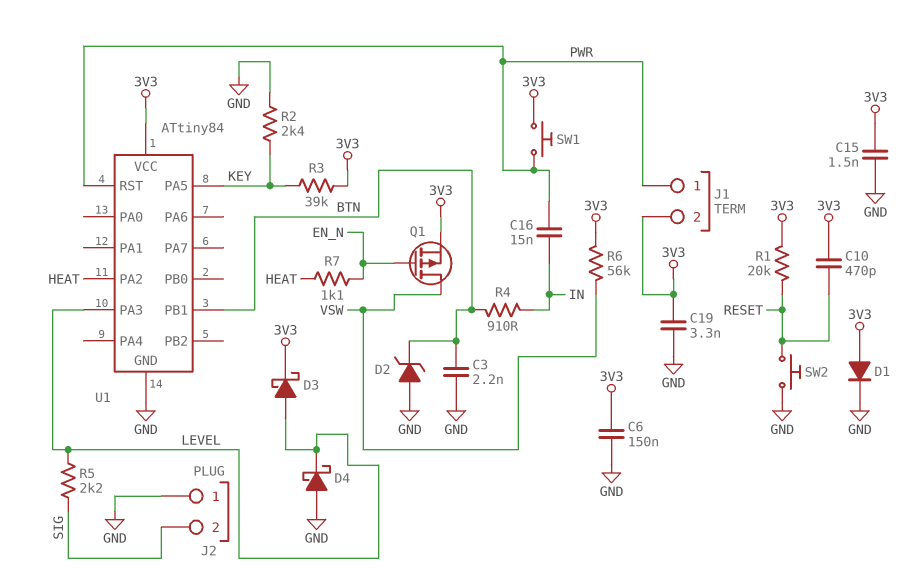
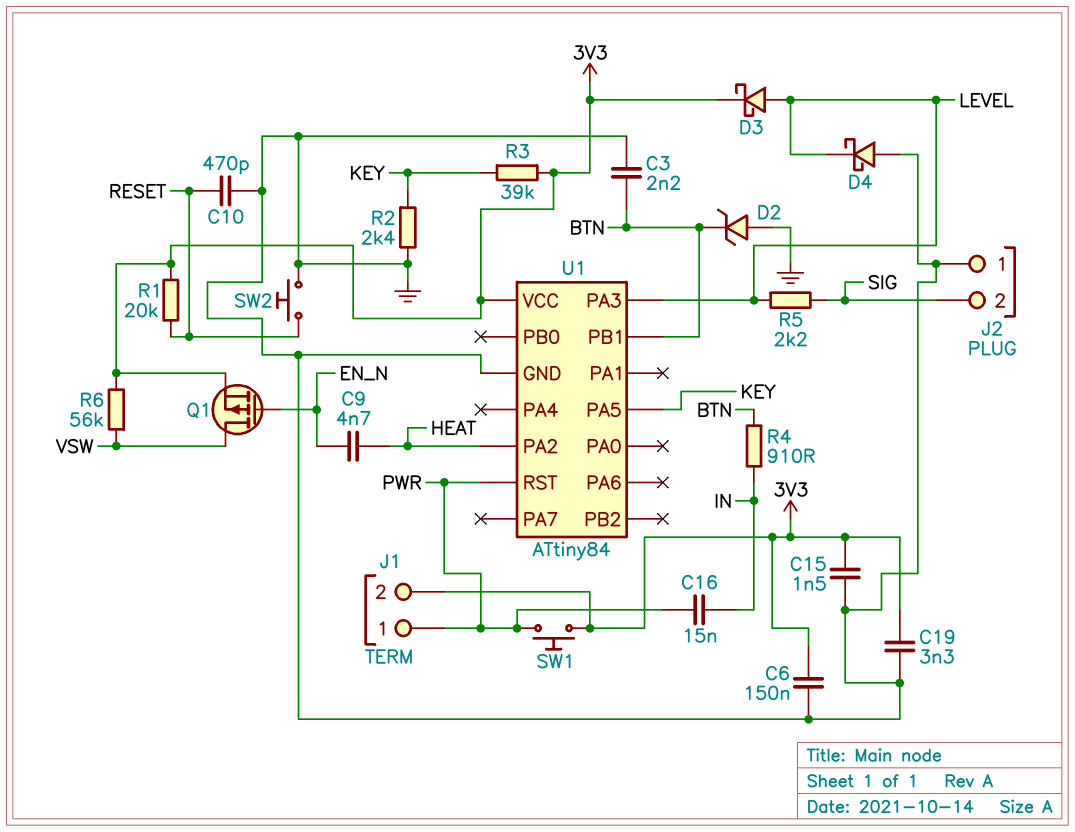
C9: none -> 4.7nF (EN_N, HEAT)
C10: 470pF (3V3, RESET) -> 470pF (GND, RESET)
D1: diode (A 3V3, K GND) -> none
R7: 1.1k (EN_N, HEAT) -> none

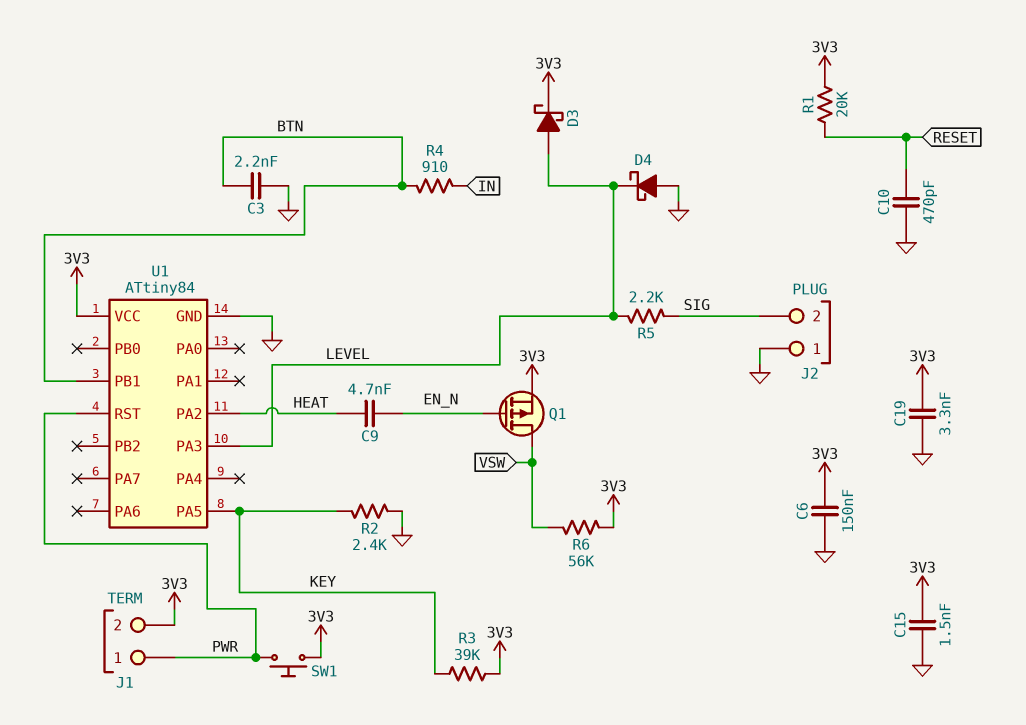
C16: 15nF (IN, PWR) -> none
D2: zener (A GND, K BTN) -> none
SW2: button (GND, RESET) -> none

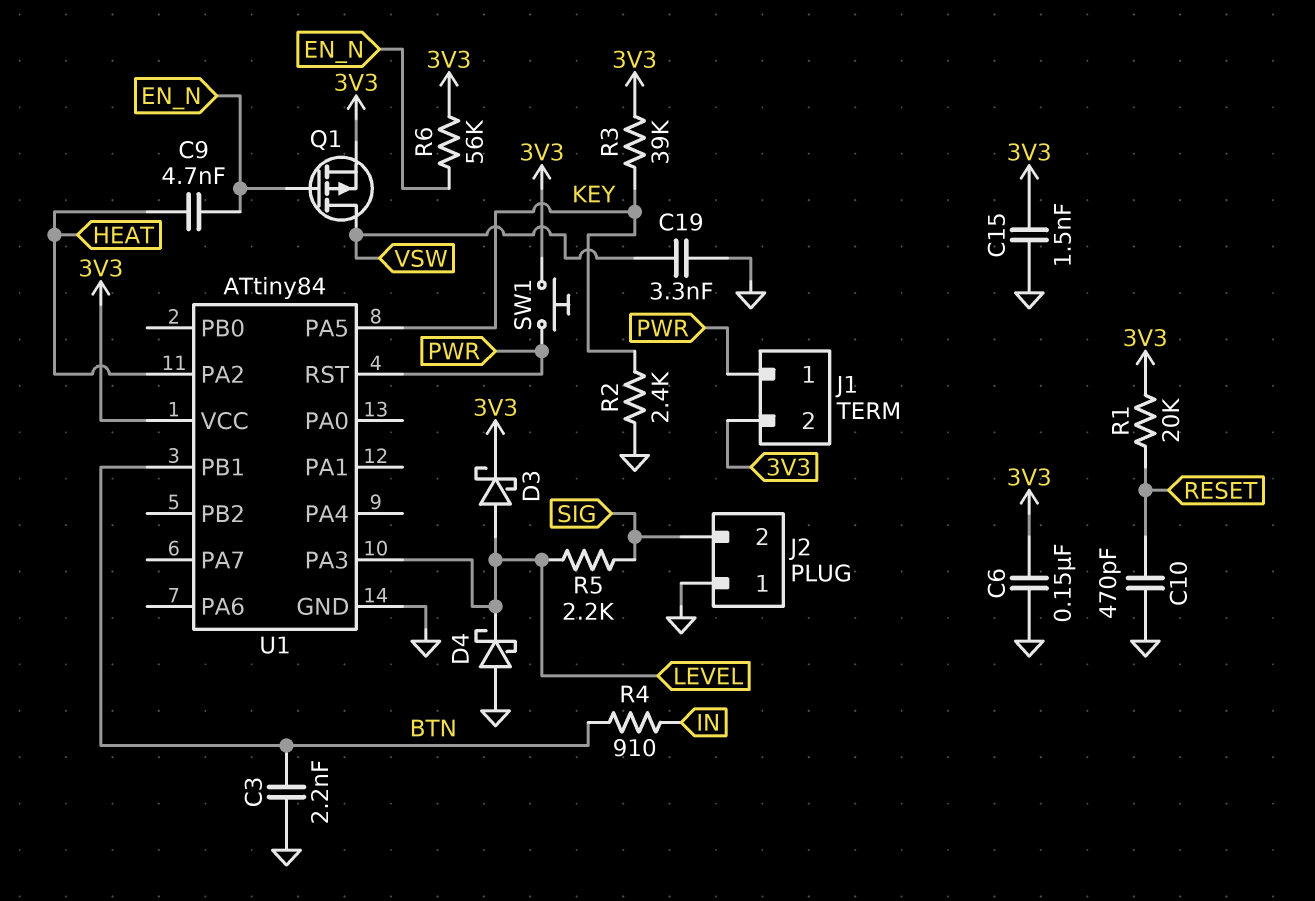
C19: 3.3nF (3V3, GND) -> 3.3nF (GND, VSW)
R6: 56k (3V3, VSW) -> 56k (3V3, EN_N)

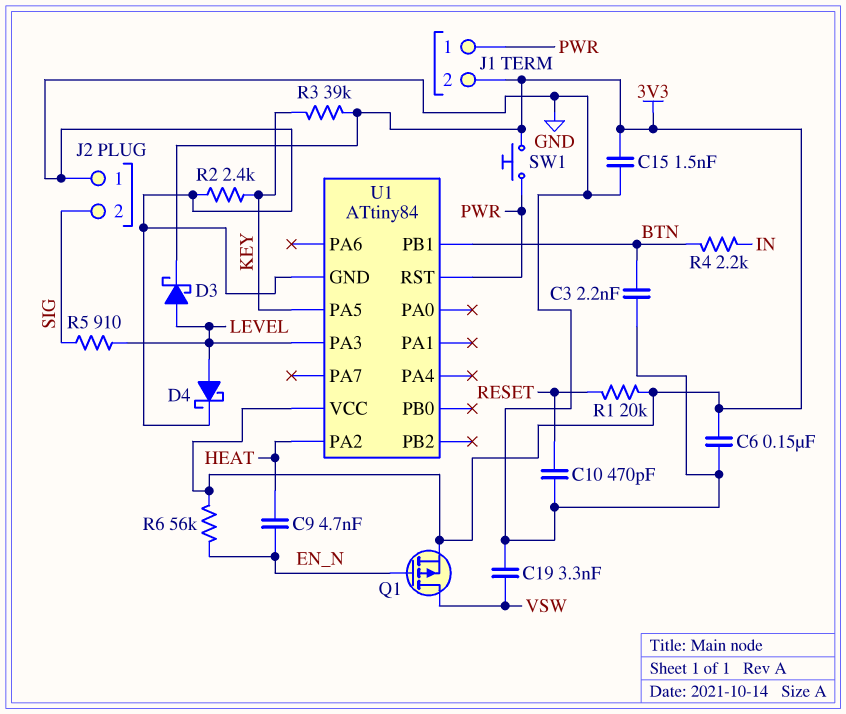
D4: schottky (A GND, K LEVEL) -> schottky (A LEVEL, K GND)
R4: 910 (BTN, IN) -> 2.2k (BTN, IN)
R5: 2.2k (LEVEL, SIG) -> 910 (LEVEL, SIG)

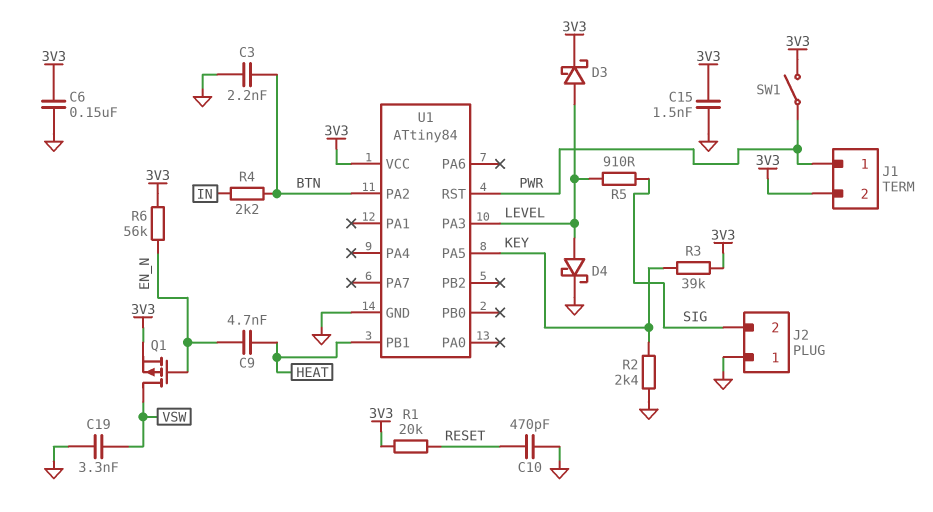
SW1: button (3V3, PWR) -> switch (3V3, PWR)
U1 pin PA2: HEAT -> BTN
U1 pin PB1: BTN -> HEAT

